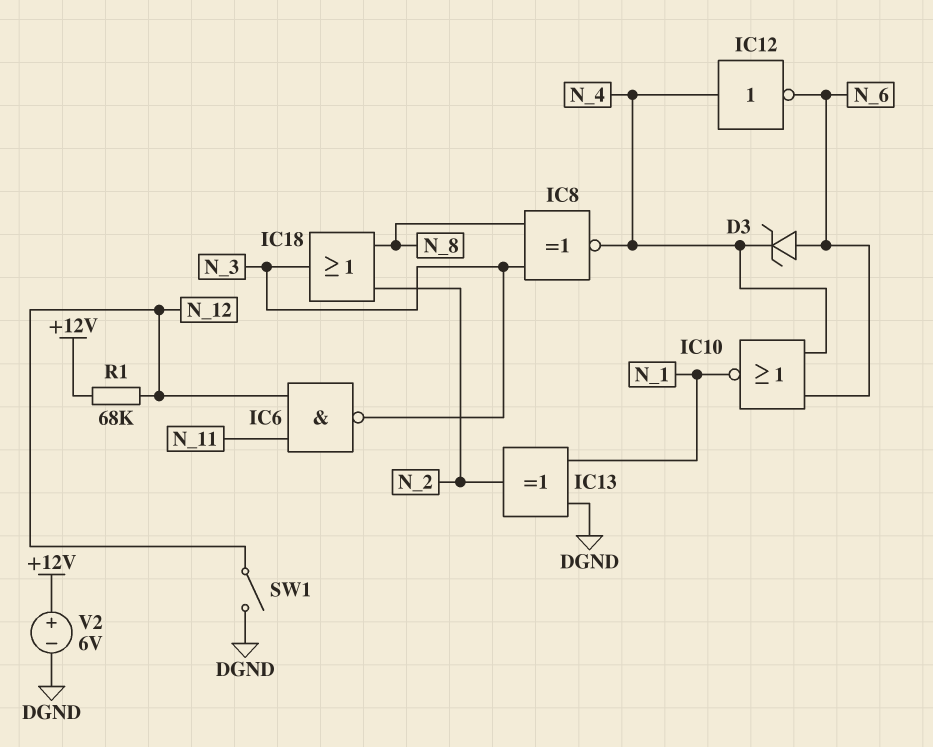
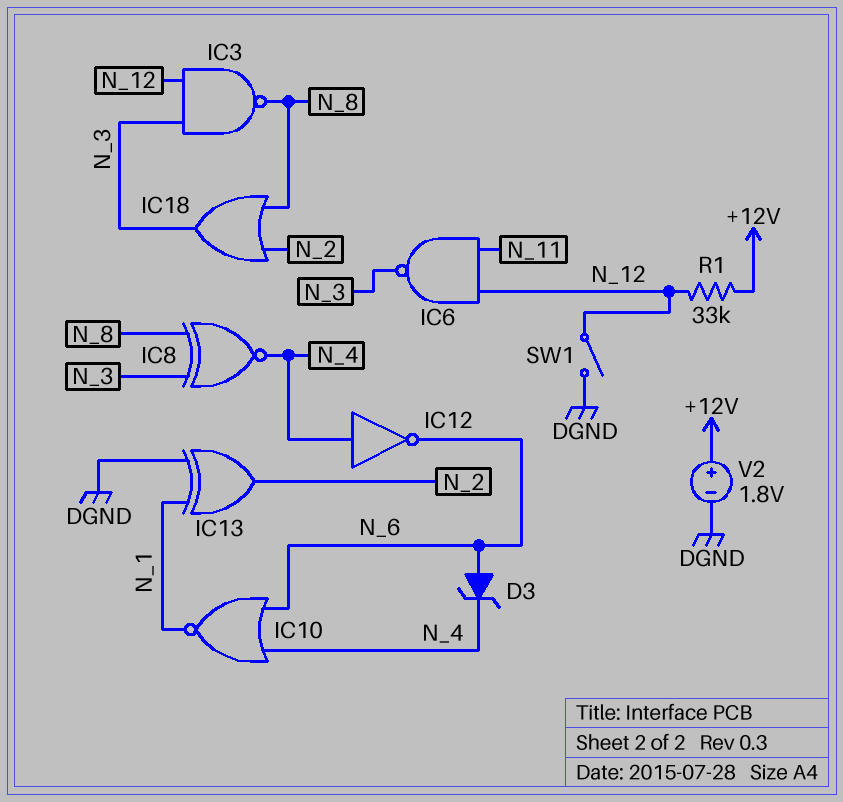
IC3: none -> NAND (in N_3, in N_12, out N_8)
R1: 68k (+12V, N_12) -> 33k (+12V, N_12)
V2: 6V (plus +12V, minus DGND) -> 1.8V (plus +12V, minus DGND)

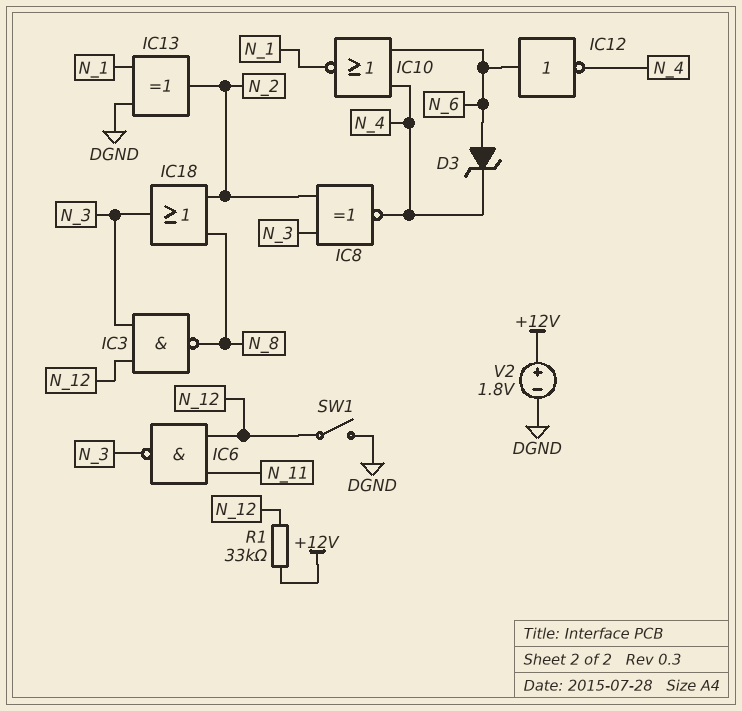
IC8: XNOR (in N_3, in N_8, out N_4) -> XNOR (in N_2, in N_3, out N_4)
IC12: NOT (in N_4, out N_6) -> NOT (in N_6, out N_4)

